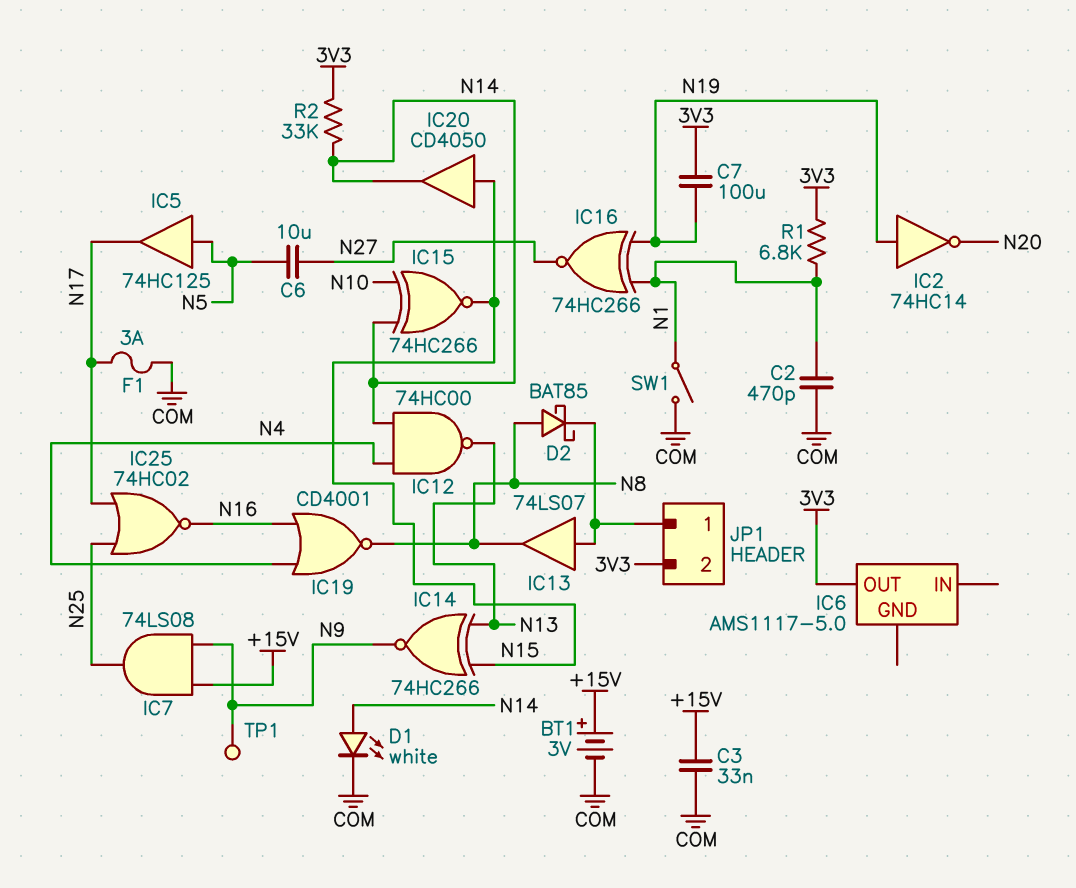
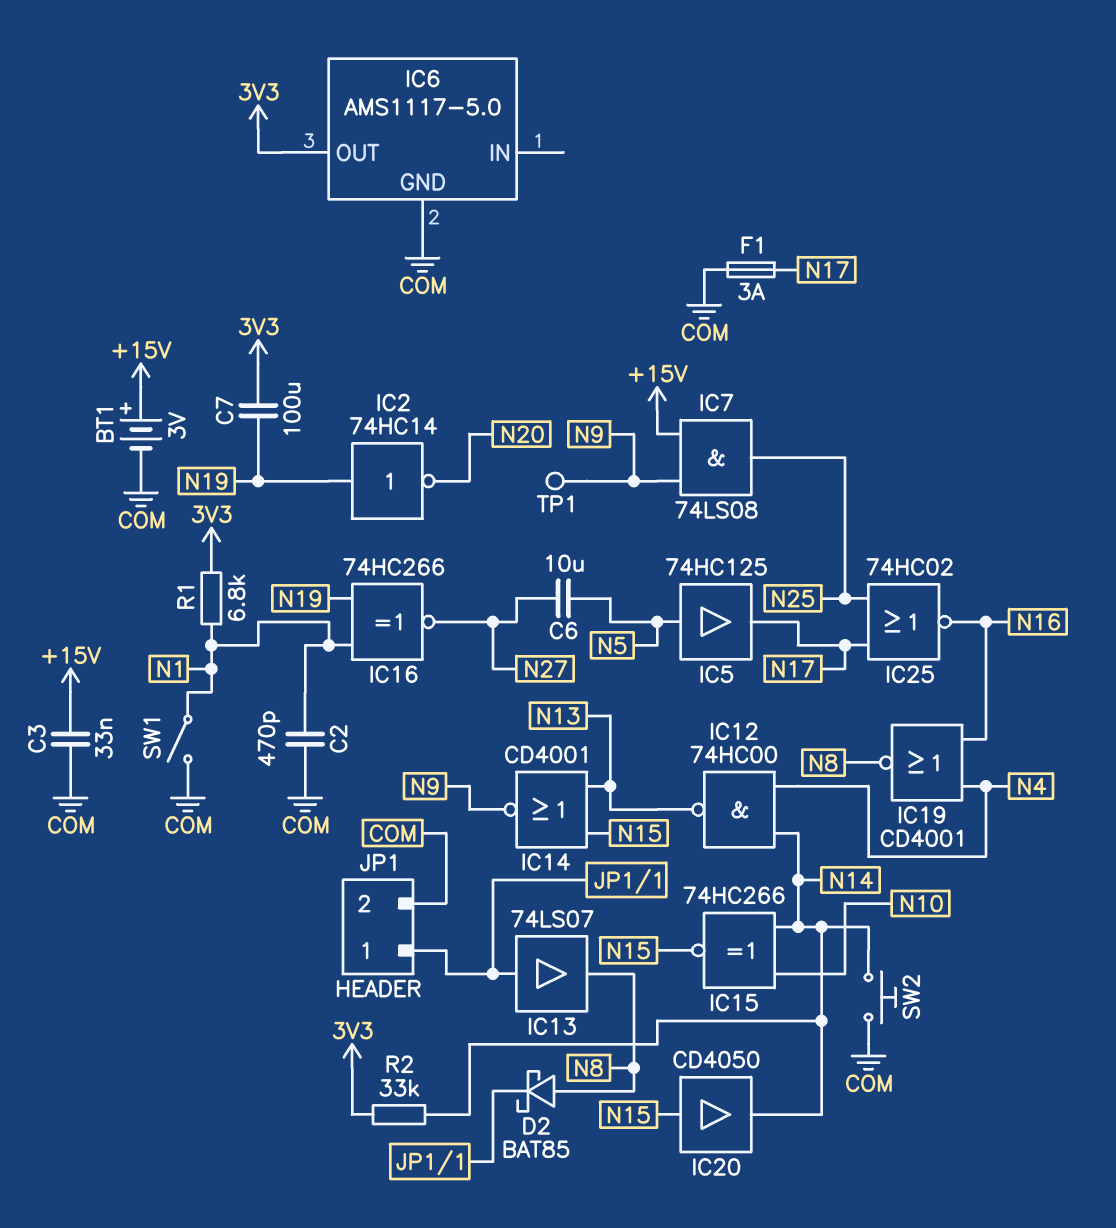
D1: LED white (A N14, K COM) -> none
IC6 pin GND: none -> COM
IC14: XNOR 74HC266 (in N13, in N15, out N9) -> NOR CD4001 (in N13, in N15, out N9)
JP1 pin 2: 3V3 -> COM
SW2: none -> button (COM, N14)

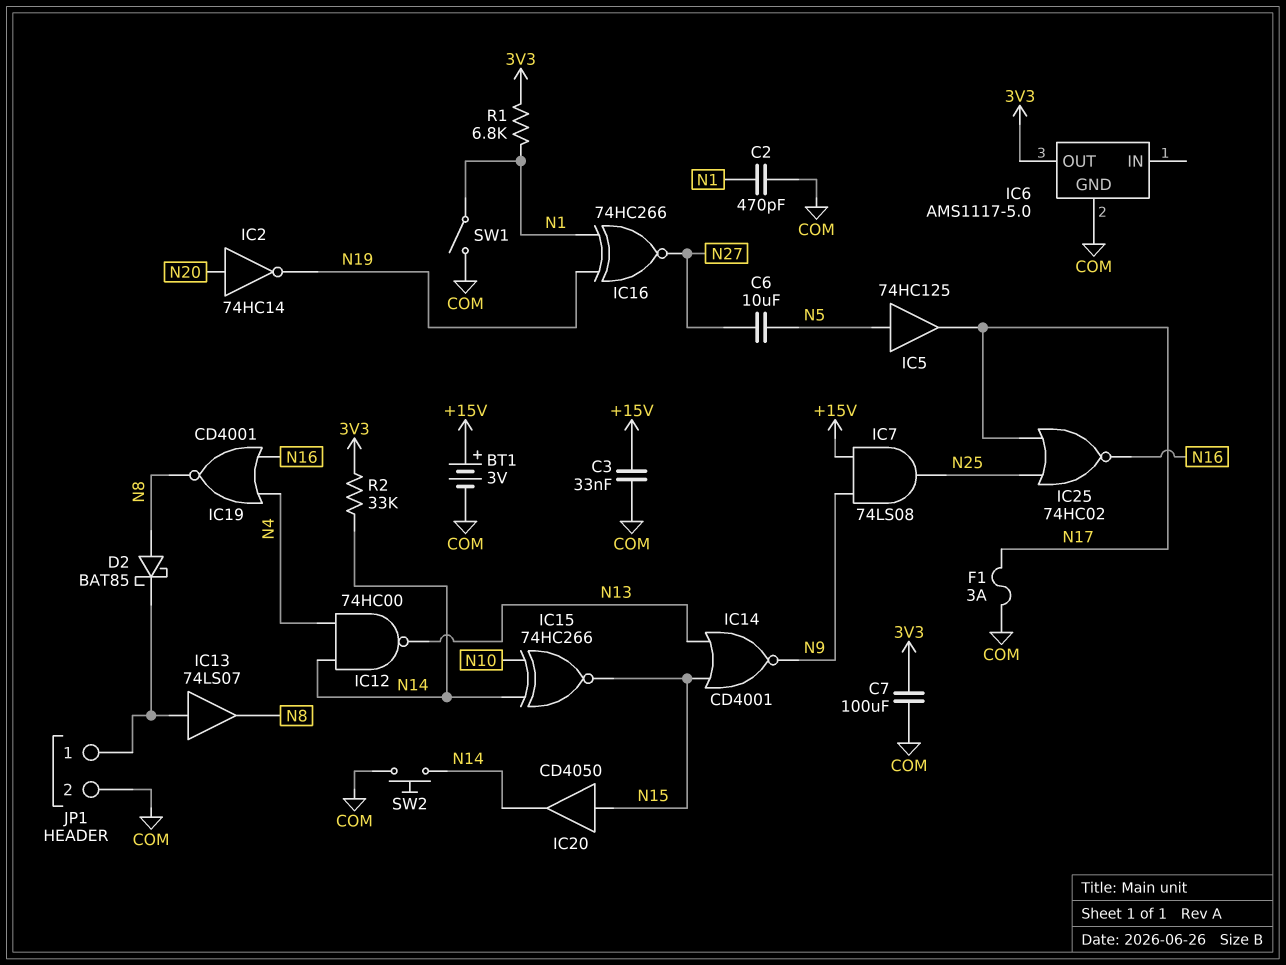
C7: 100uF (3V3, N19) -> 100uF (3V3, COM)
IC2: NOT 74HC14 (in N19, out N20) -> NOT 74HC14 (in N20, out N19)
TP1: test point (N9) -> none

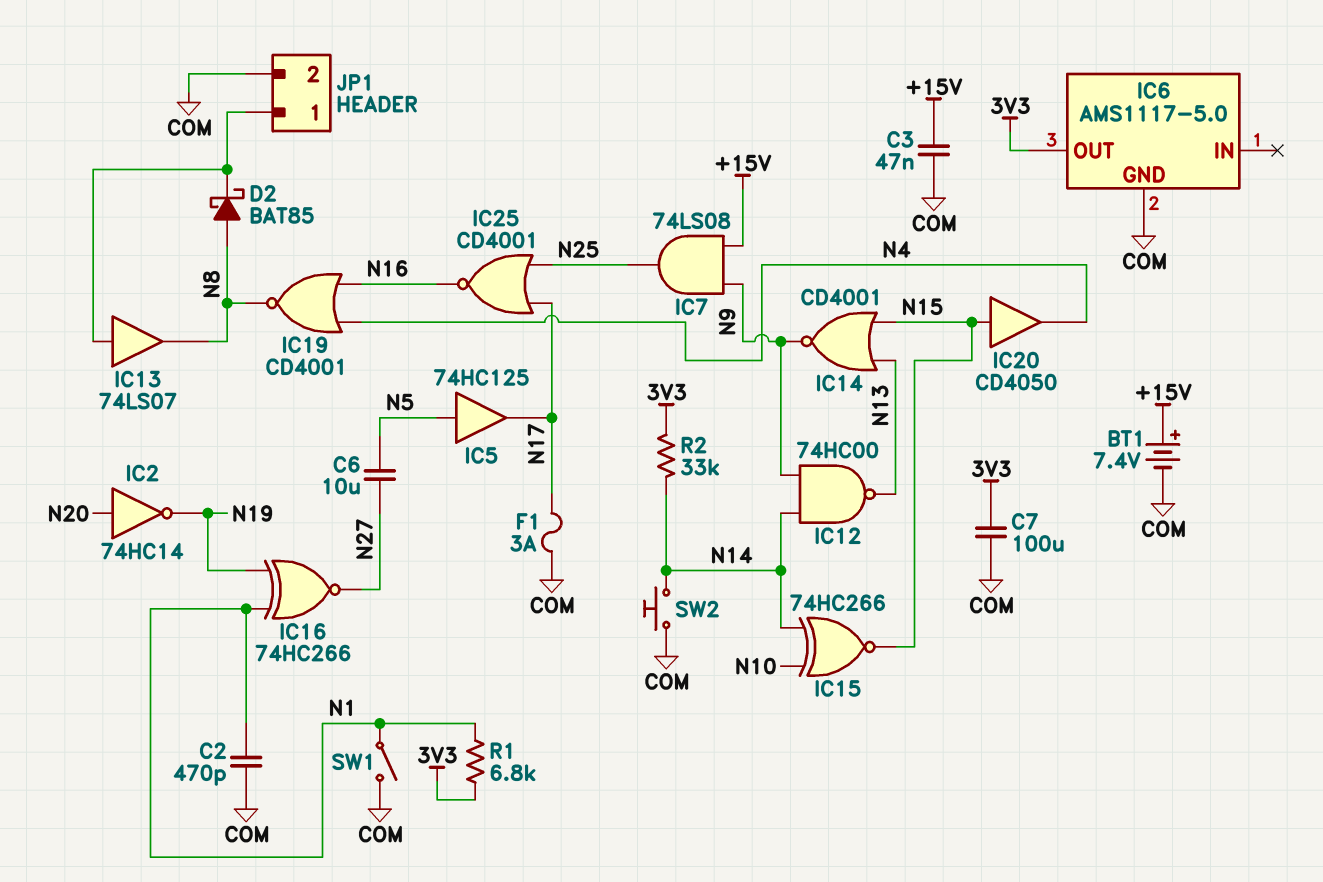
BT1: 3V (plus +15V, minus COM) -> 7.4V (plus +15V, minus COM)
C3: 33nF (+15V, COM) -> 47nF (+15V, COM)
IC12: NAND 74HC00 (in N4, in N14, out N13) -> NAND 74HC00 (in N9, in N14, out N13)
IC20: buffer CD4050 (in N15, out N14) -> buffer CD4050 (in N15, out N4)
IC25: NOR 74HC02 (in N17, in N25, out N16) -> NOR CD4001 (in N17, in N25, out N16)

